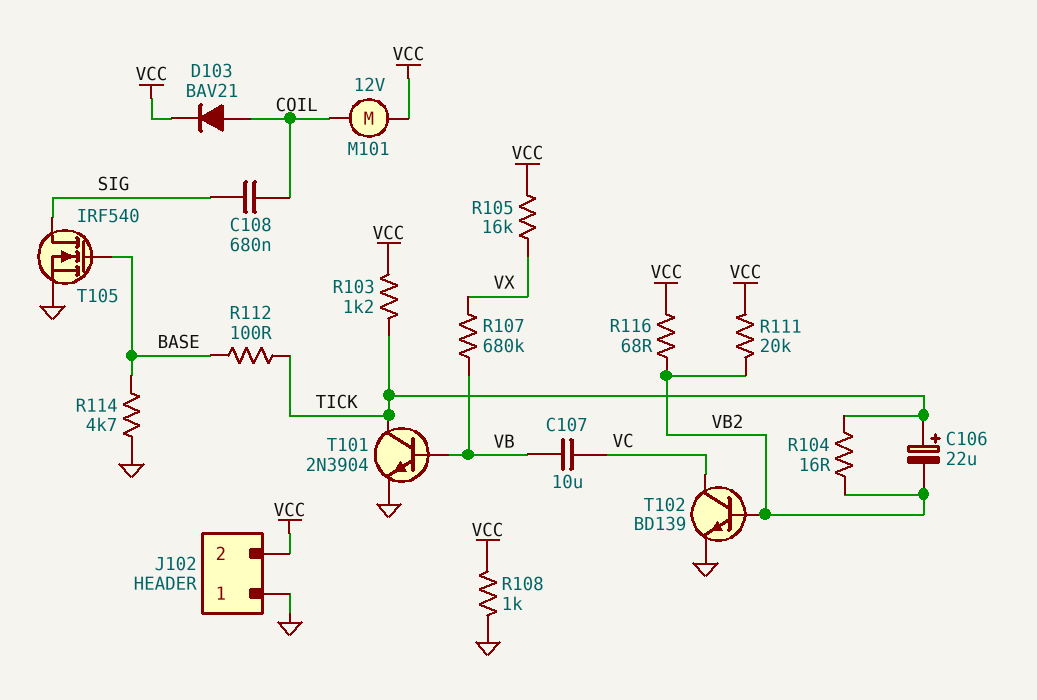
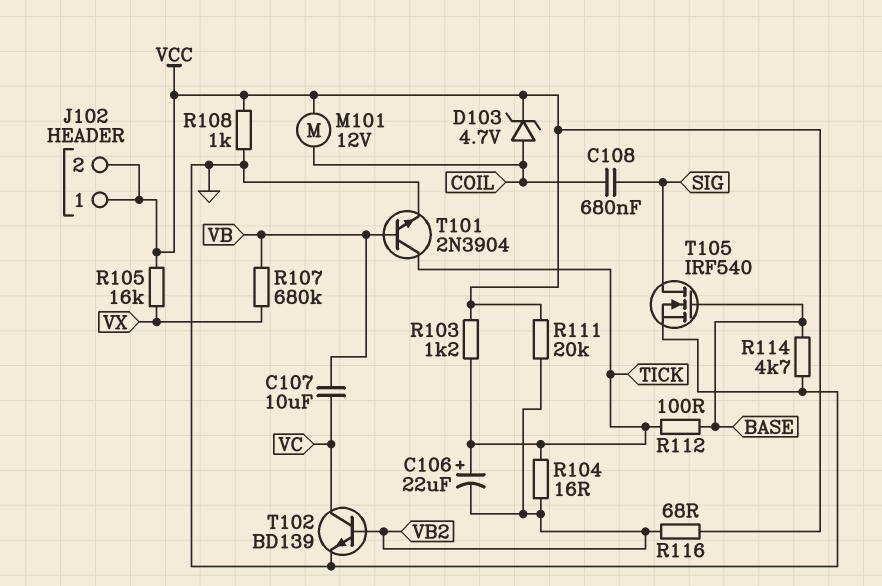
D103: diode BAV21 (A COIL, K VCC) -> zener 4.7V (A COIL, K VCC)
J102 pin 1: GND -> VCC

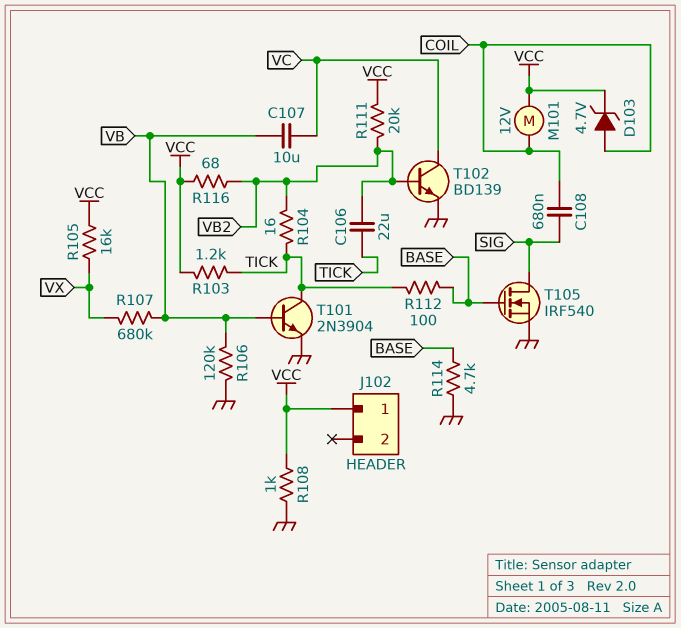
C106: 22uF (plus TICK, minus VB2) -> 22uF (TICK, VB2)
J102 pin 2: VCC -> none
R106: none -> 120k (GND, VB)

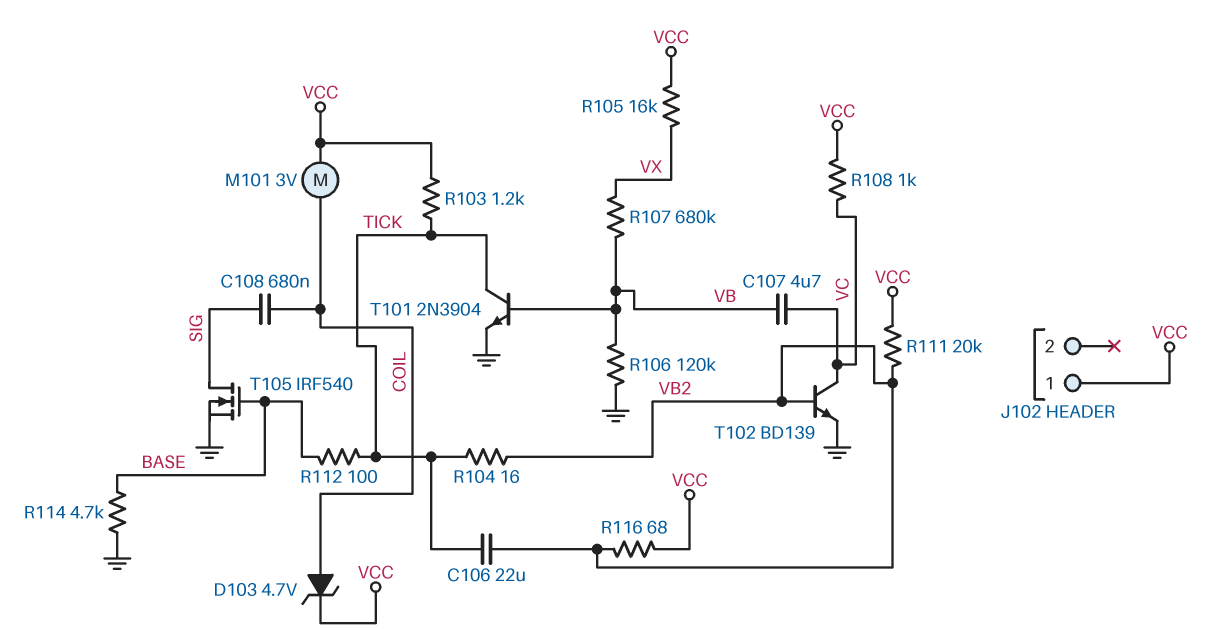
C107: 10uF (VB, VC) -> 4.7uF (VB, VC)
M101: motor 12V (COIL, VCC) -> motor 3V (COIL, VCC)
R108: 1k (GND, VCC) -> 1k (VC, VCC)

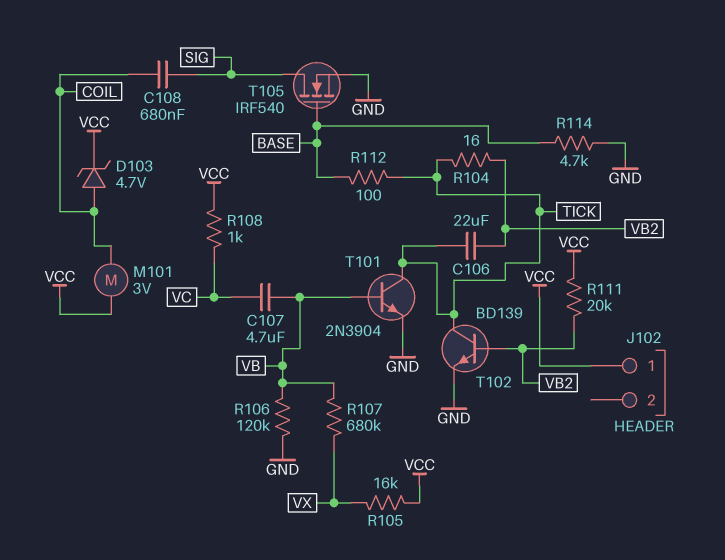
R103: 1.2k (TICK, VCC) -> none
R116: 68 (VB2, VCC) -> none
T102: NPN BD139 (B VB2, C VC, E GND) -> NPN BD139 (B VB2, C TICK, E GND)

